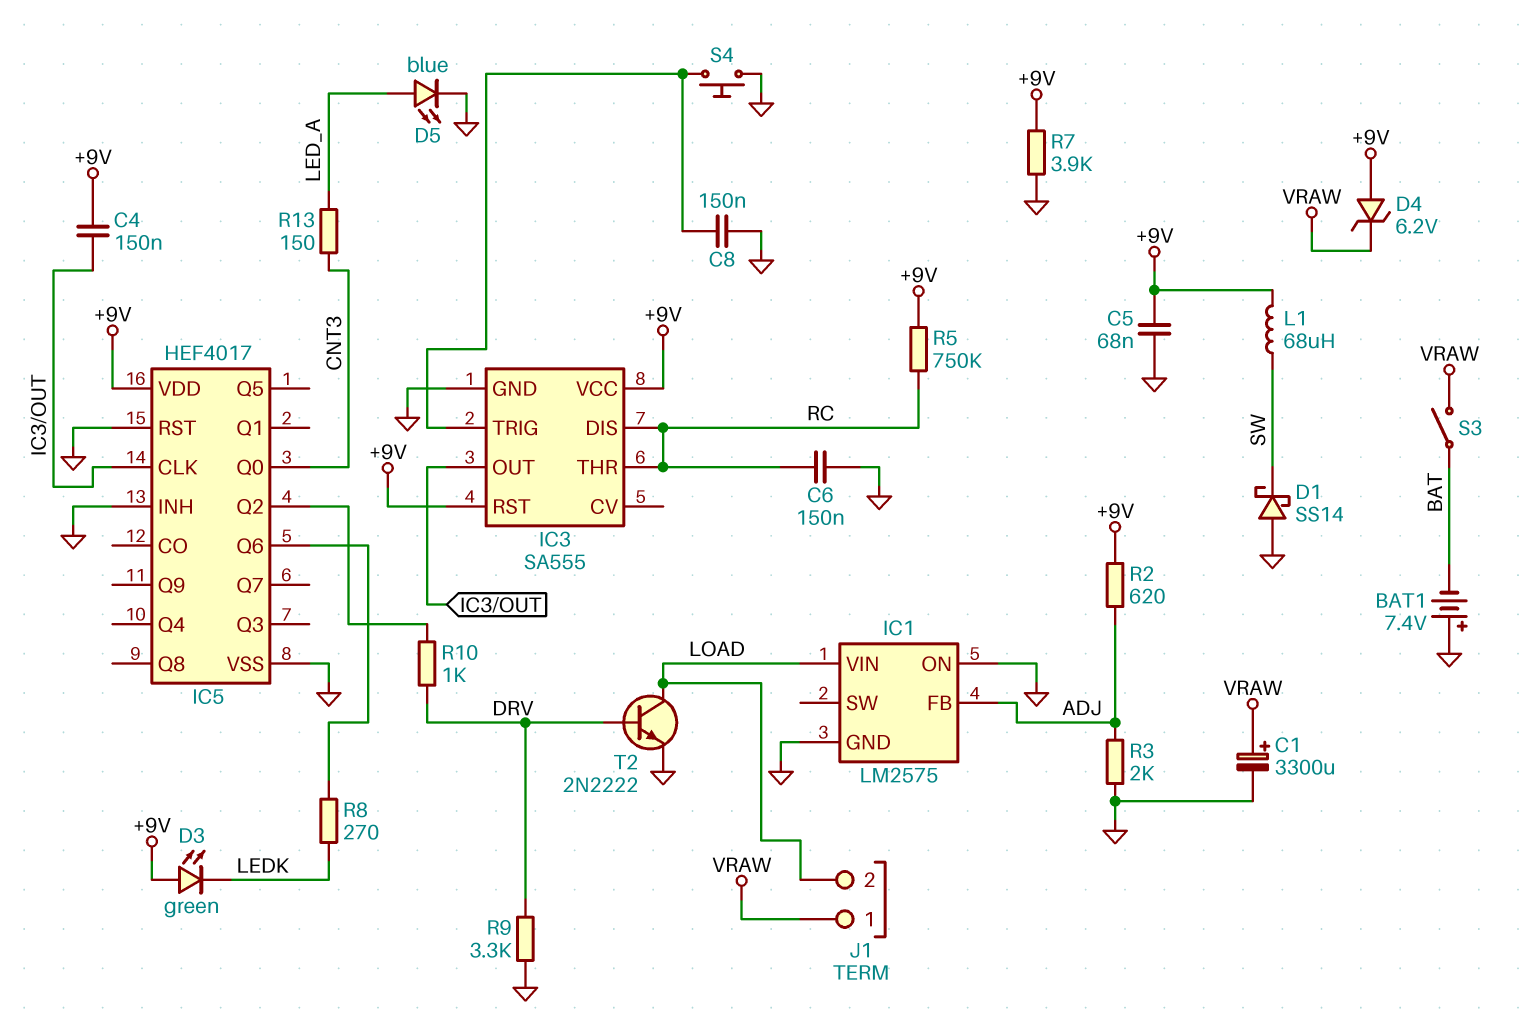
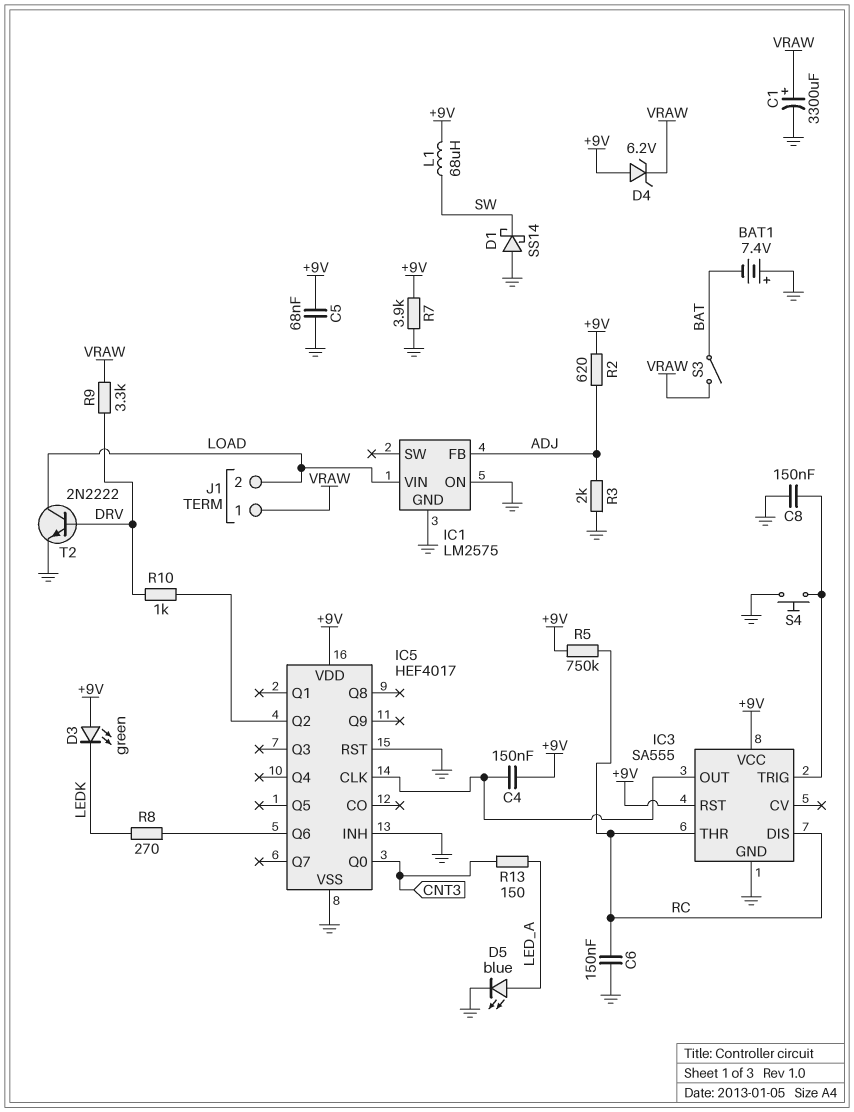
R9: 3.3k (DRV, GND) -> 3.3k (DRV, VRAW)

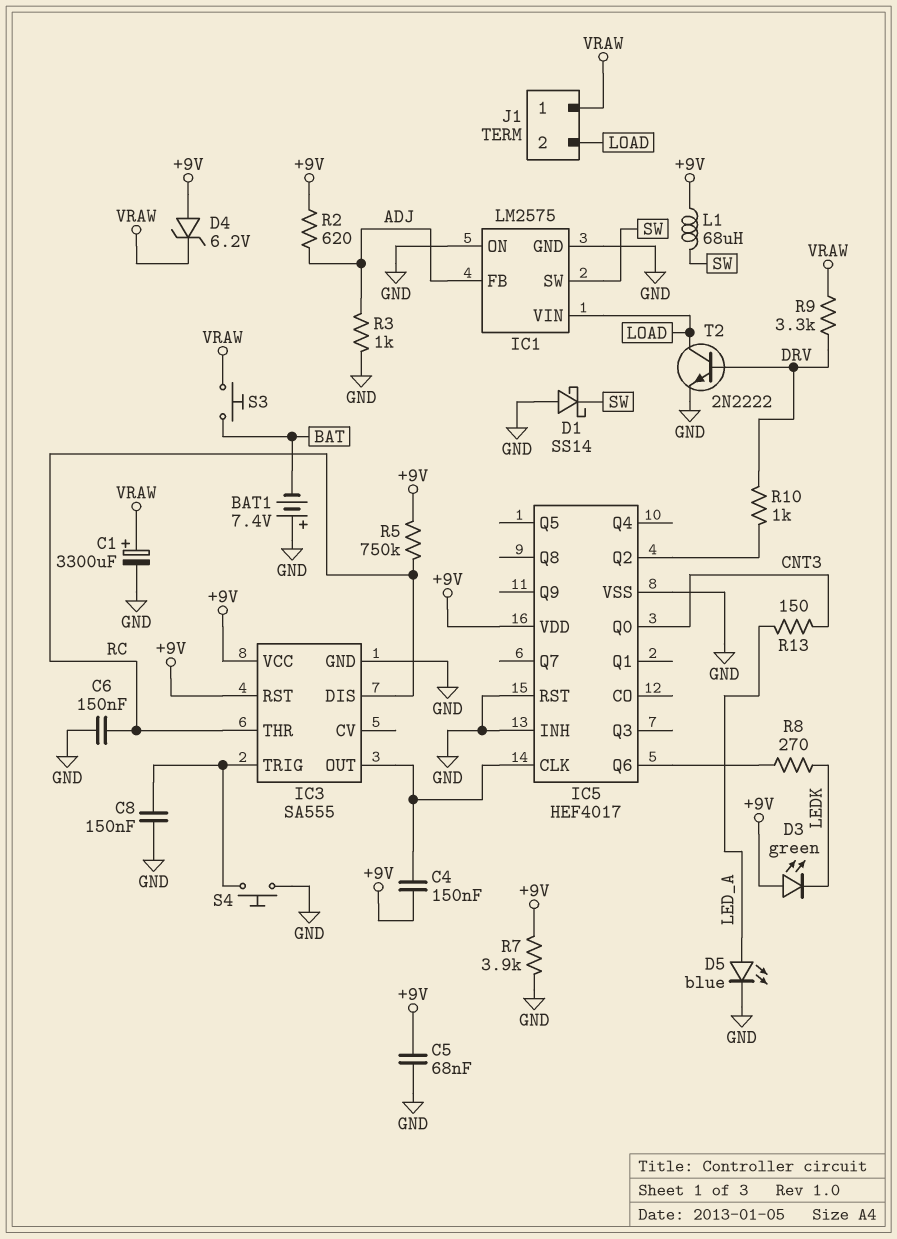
IC1 pin SW: none -> SW
R3: 2k (ADJ, GND) -> 1k (ADJ, GND)
S3: switch (BAT, VRAW) -> button (BAT, VRAW)

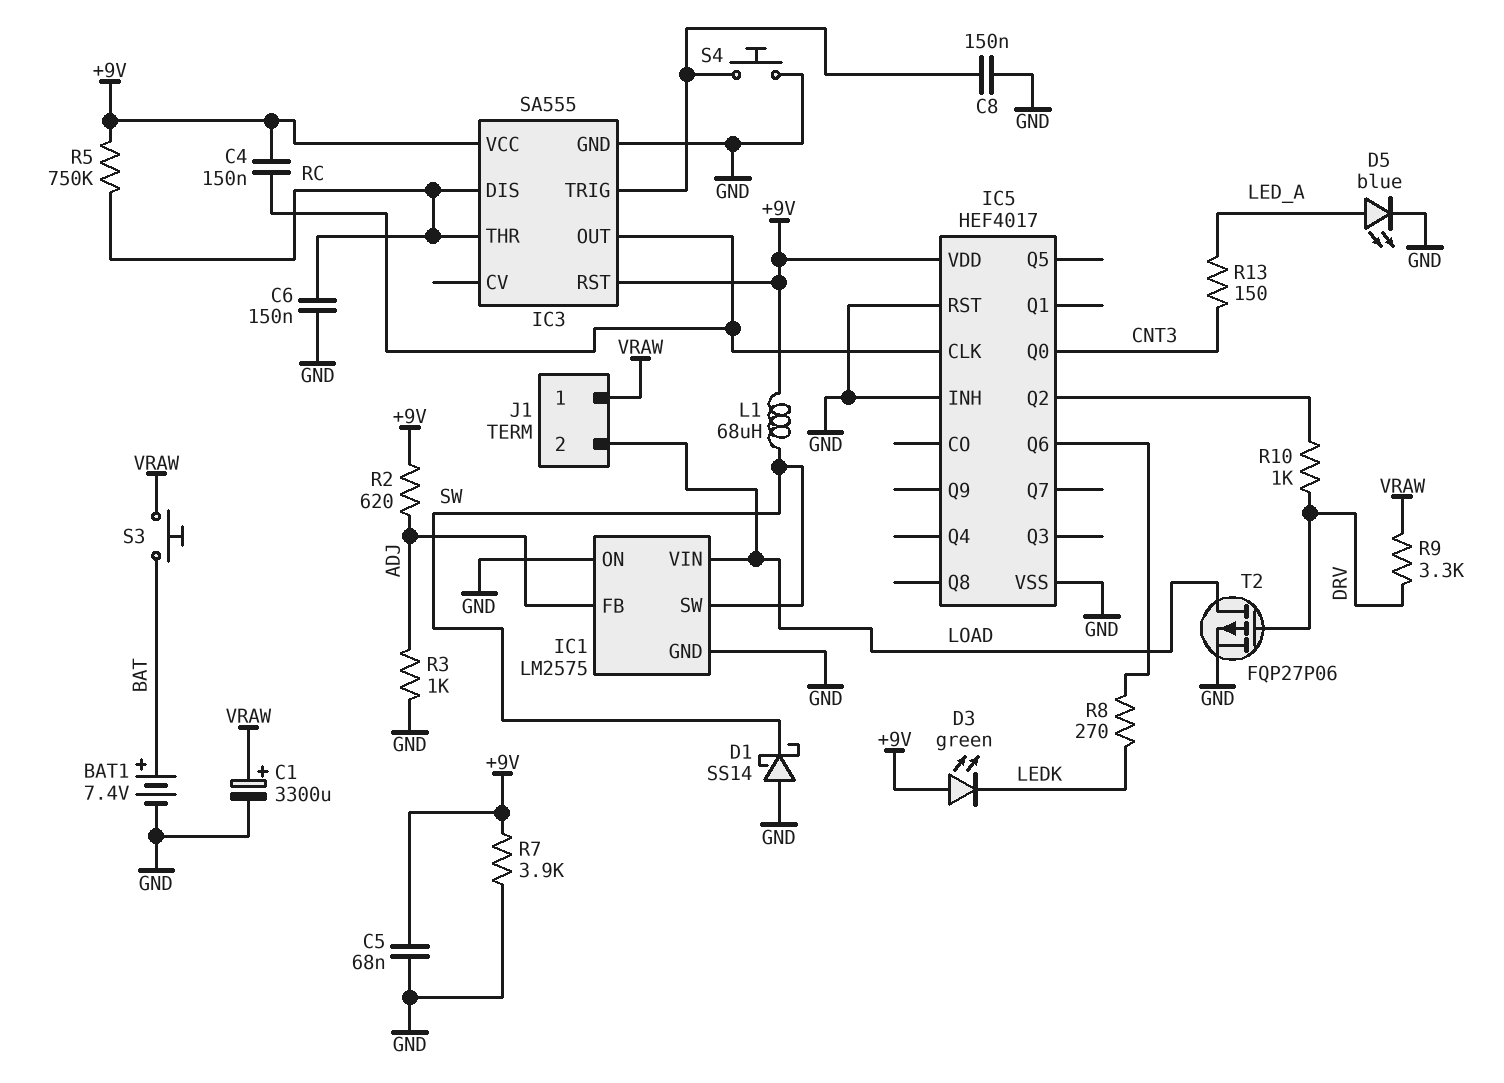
BAT1: 7.4V (plus GND, minus BAT) -> 7.4V (plus BAT, minus GND)
D4: zener 6.2V (A +9V, K VRAW) -> none
T2: NPN 2N2222 (B DRV, C LOAD, E GND) -> PMOS FQP27P06 (G DRV, D LOAD, S GND)

